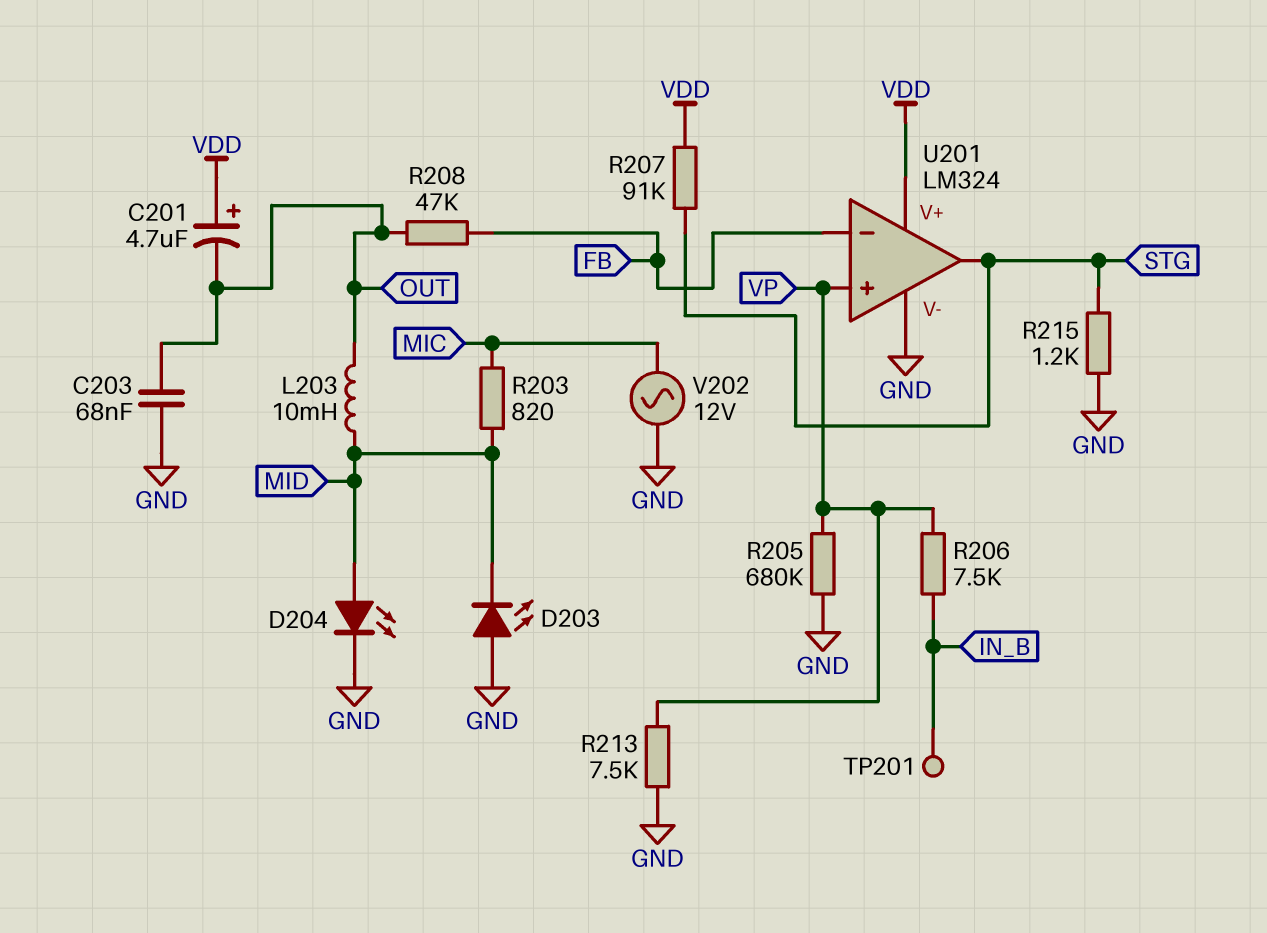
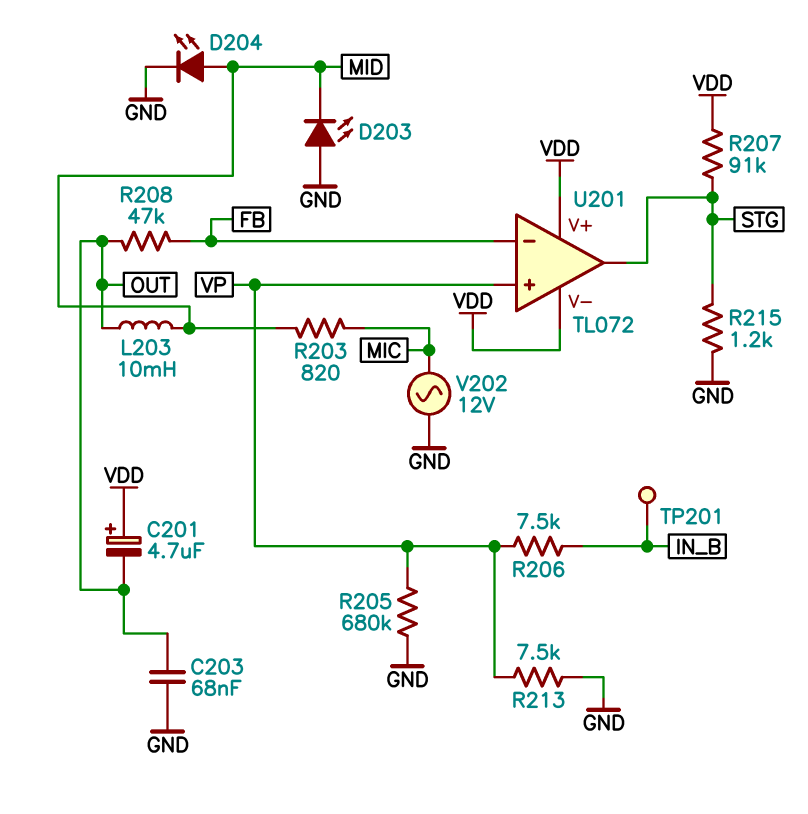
U201: LM324 -> TL072
U201 pin V-: GND -> VDD

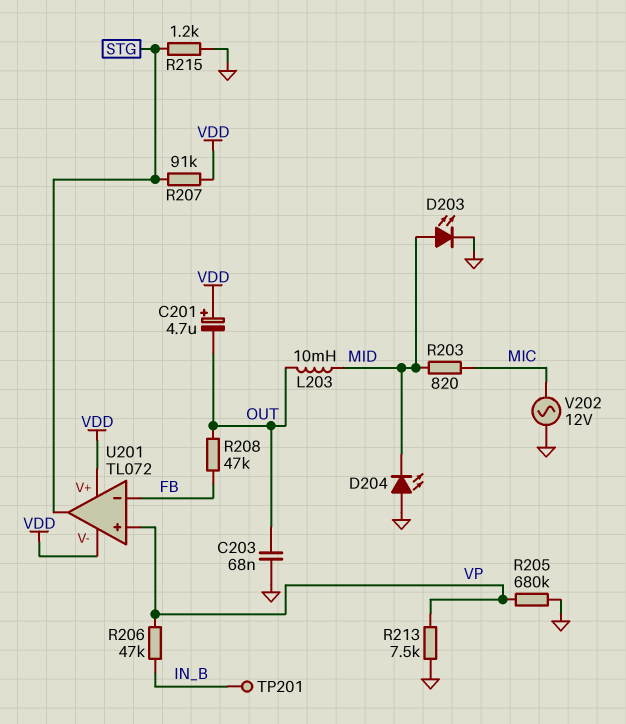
D203: LED (A GND, K MID) -> LED (A MID, K GND)
D204: LED (A MID, K GND) -> LED (A GND, K MID)
R206: 7.5k (IN_B, VP) -> 47k (IN_B, VP)

